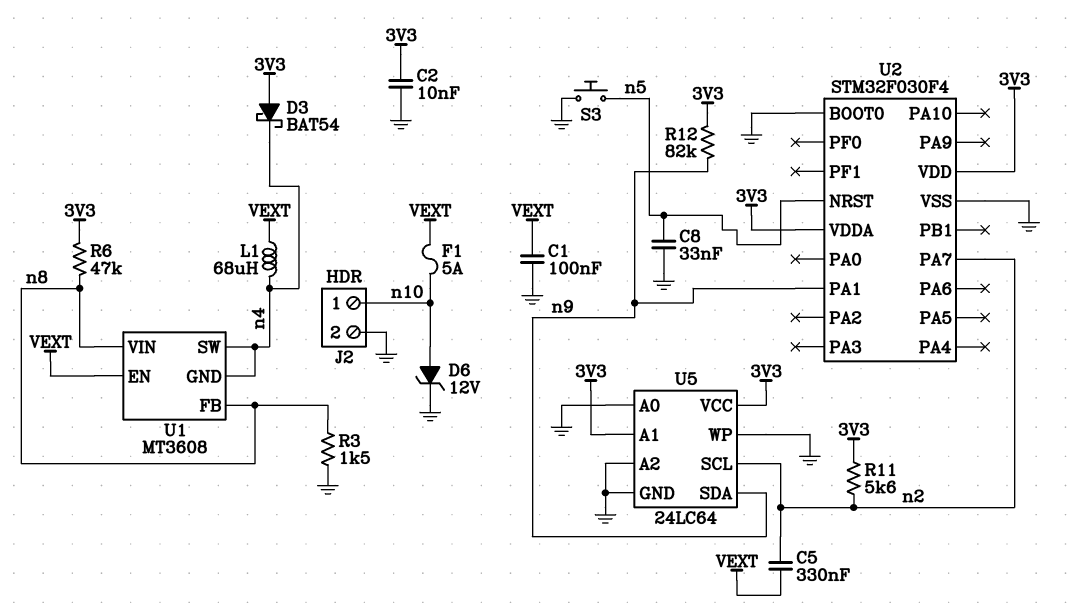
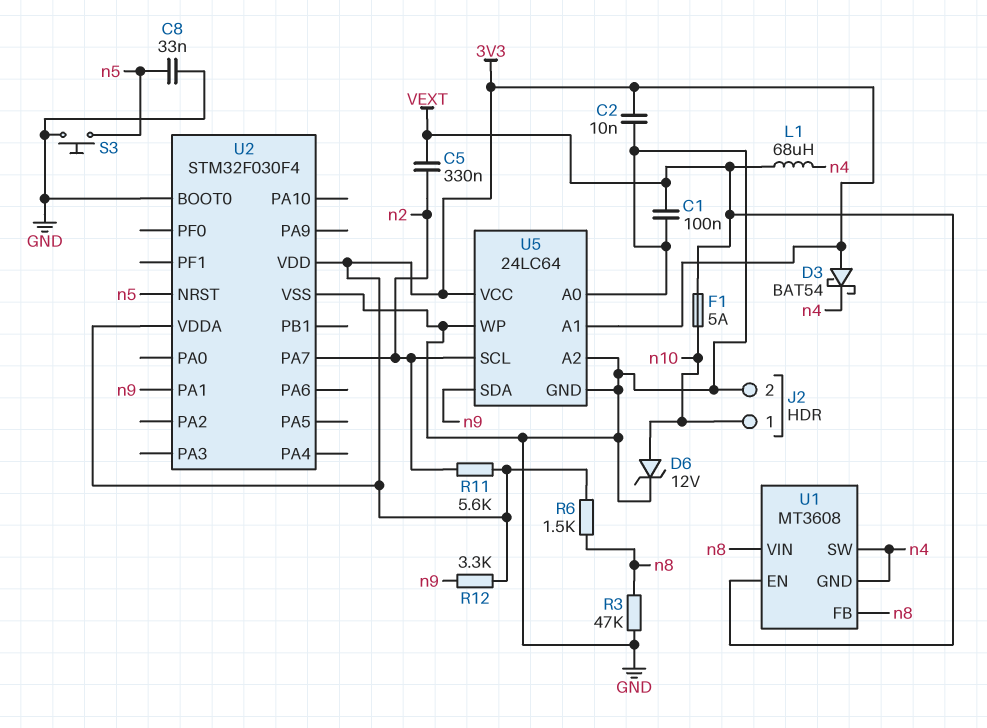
R3: 1.5k (GND, n8) -> 47k (GND, n8)
R6: 47k (3V3, n8) -> 1.5k (3V3, n8)
R12: 82k (3V3, n9) -> 3.3k (3V3, n9)

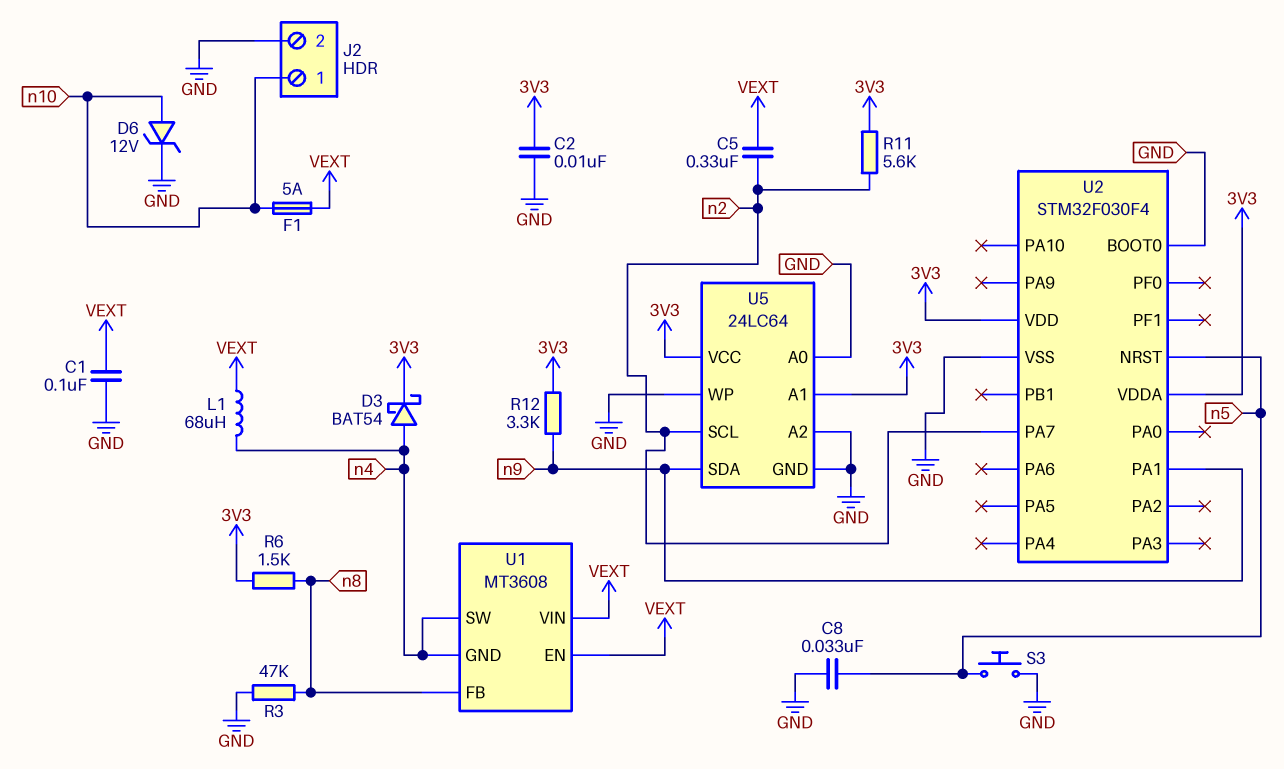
D3: schottky BAT54 (A 3V3, K n4) -> schottky BAT54 (A n4, K 3V3)
U1 pin VIN: n8 -> VEXT

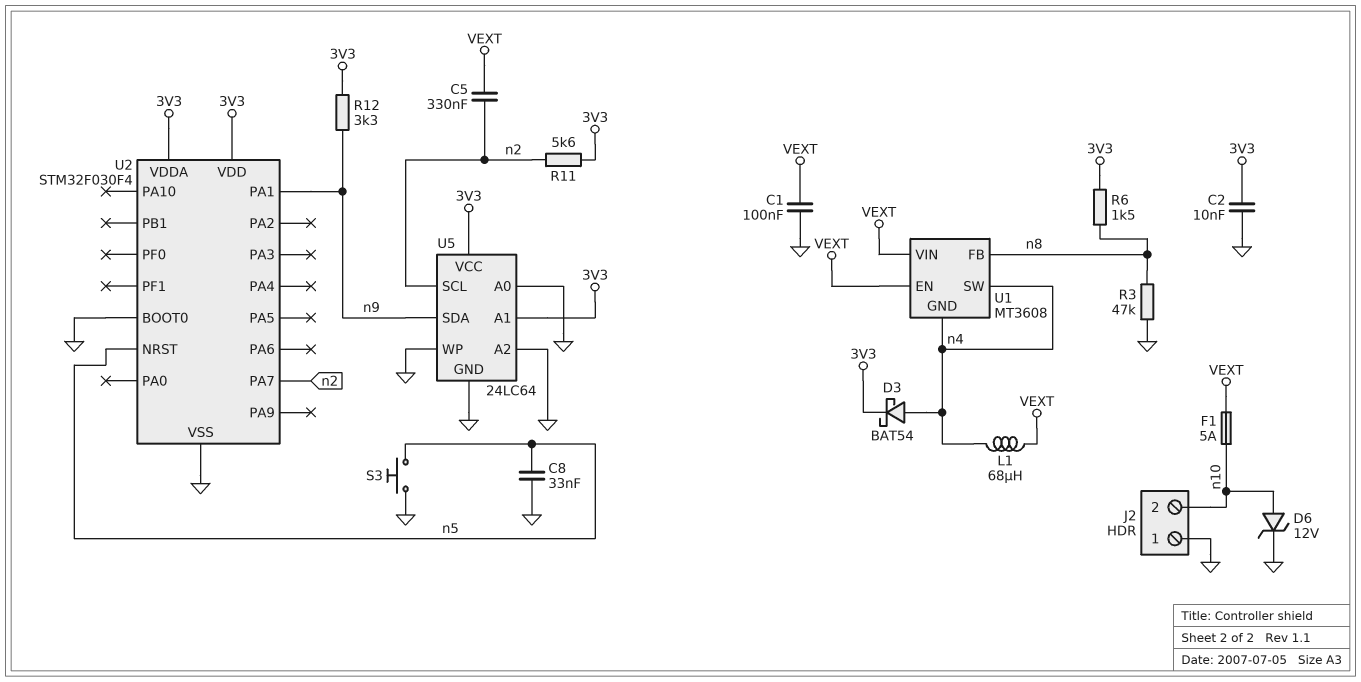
J2 pin 1: n10 -> GND
J2 pin 2: GND -> n10

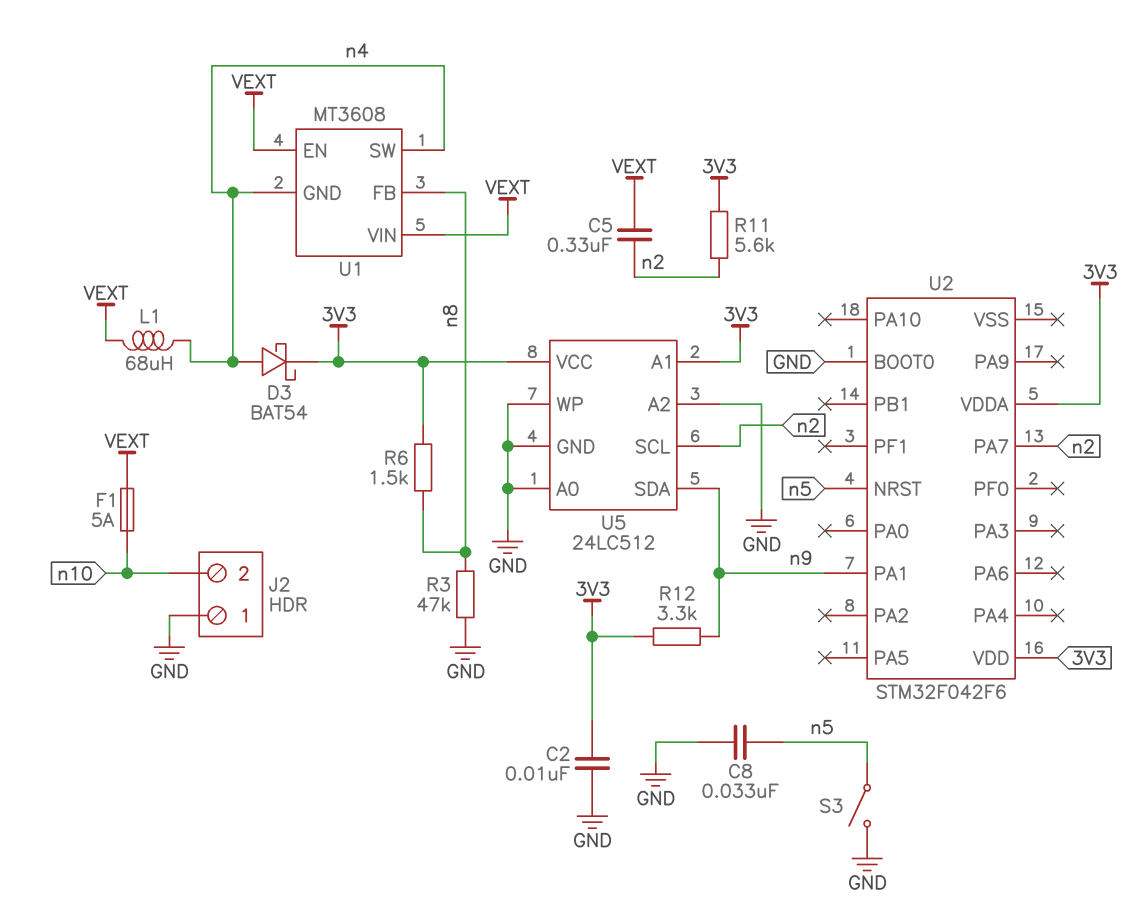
C1: 100nF (GND, VEXT) -> none
D6: zener 12V (A n10, K GND) -> none
S3: button (GND, n5) -> switch (GND, n5)
U2: STM32F030F4 -> STM32F042F6
U2 pin VSS: GND -> none
U5: 24LC64 -> 24LC512

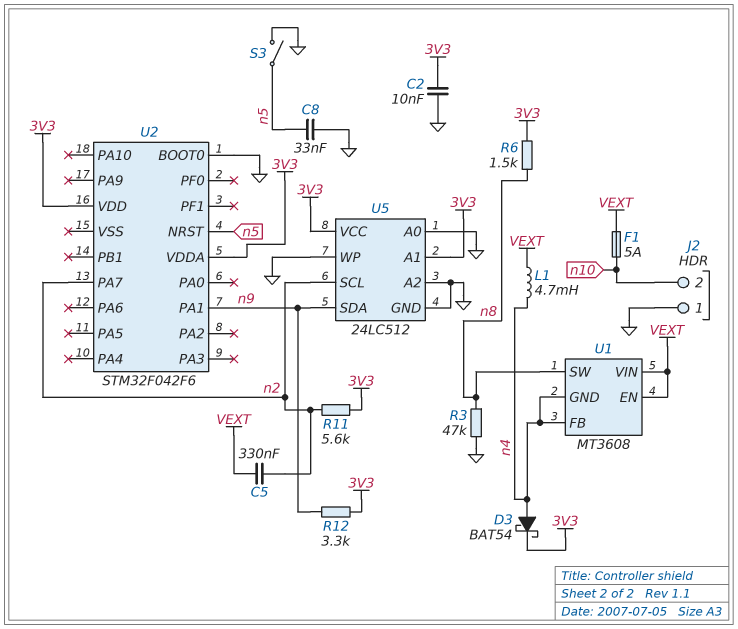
L1: 68uH (VEXT, n4) -> 4.7mH (VEXT, n4)
U1 pin FB: n8 -> n4
U1 pin SW: n4 -> n8

